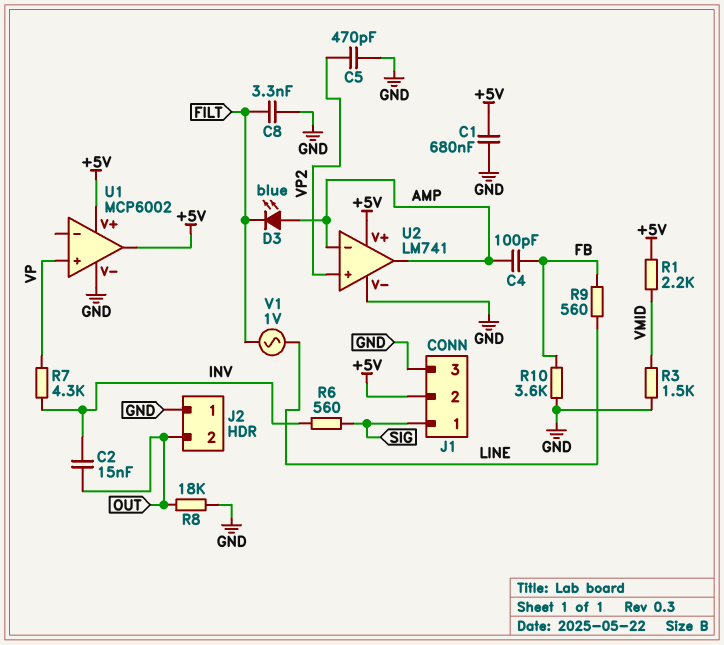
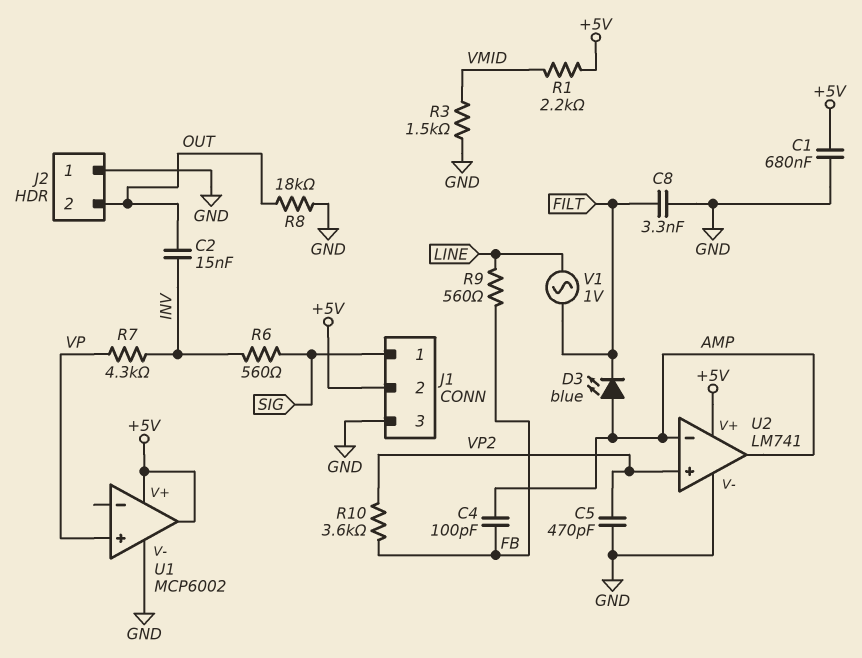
R10: 3.6k (FB, GND) -> 3.6k (FB, VP2)

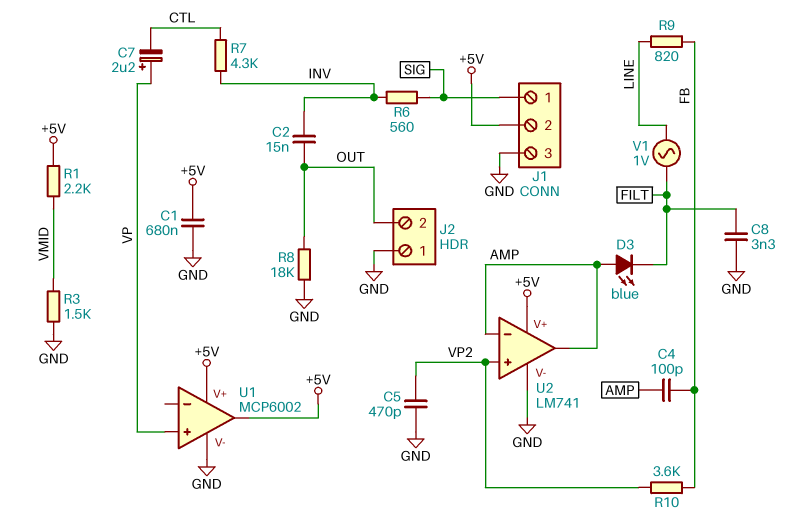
C7: none -> 2.2uF (plus VP, minus CTL)
R7: 4.3k (INV, VP) -> 4.3k (CTL, INV)
R9: 560 (FB, LINE) -> 820 (FB, LINE)

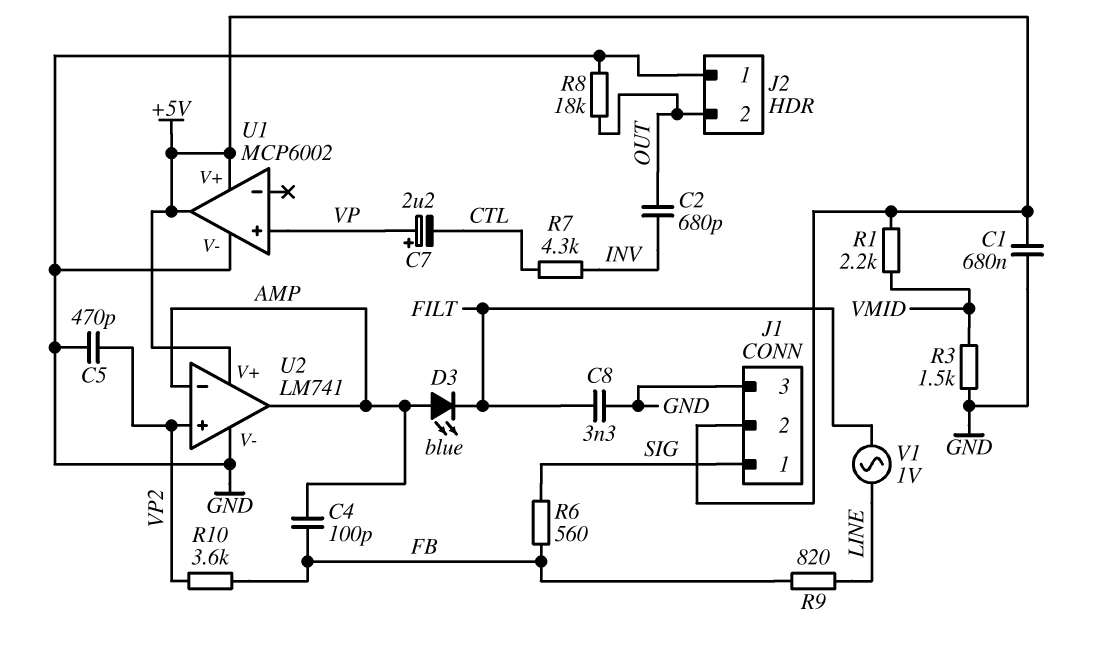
C2: 15nF (INV, OUT) -> 680pF (INV, OUT)
R6: 560 (INV, SIG) -> 560 (FB, SIG)

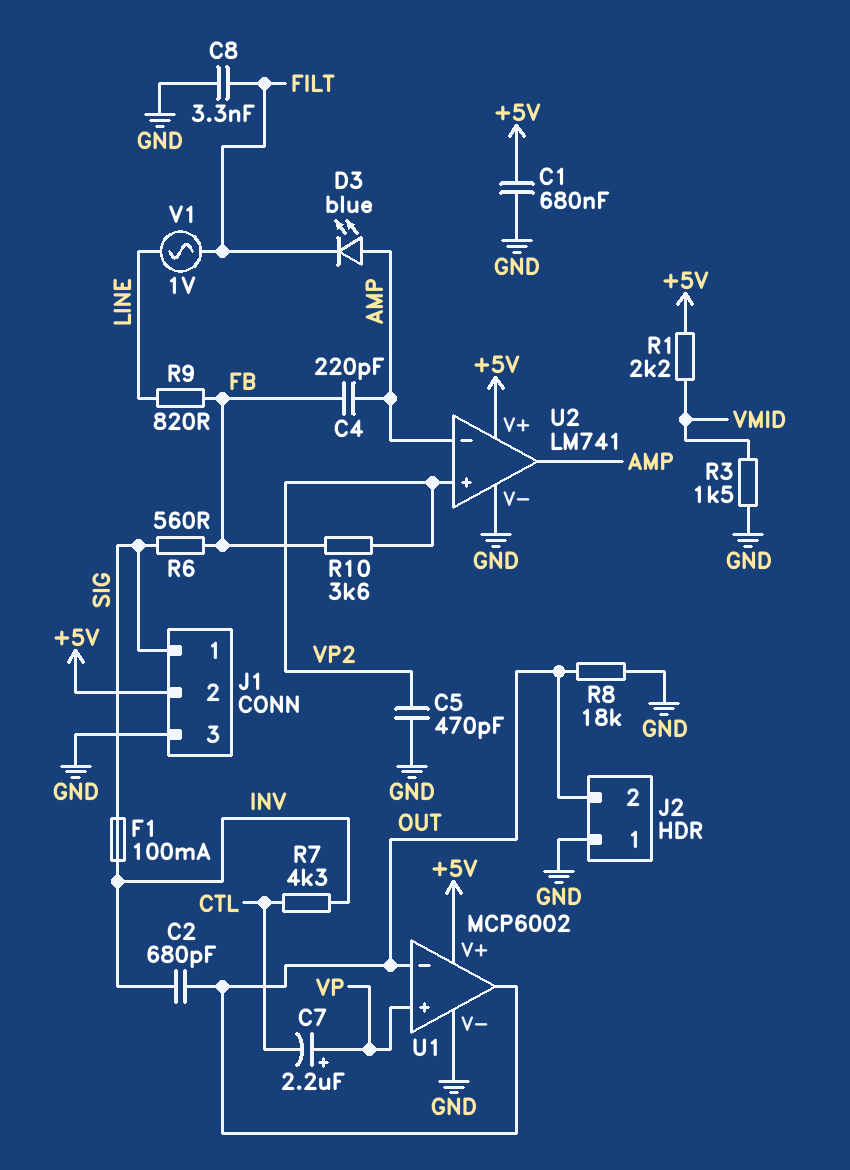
C4: 100pF (AMP, FB) -> 220pF (AMP, FB)
F1: none -> 100mA (INV, SIG)
U1 pin in-: none -> OUT
U1 pin out: +5V -> OUT

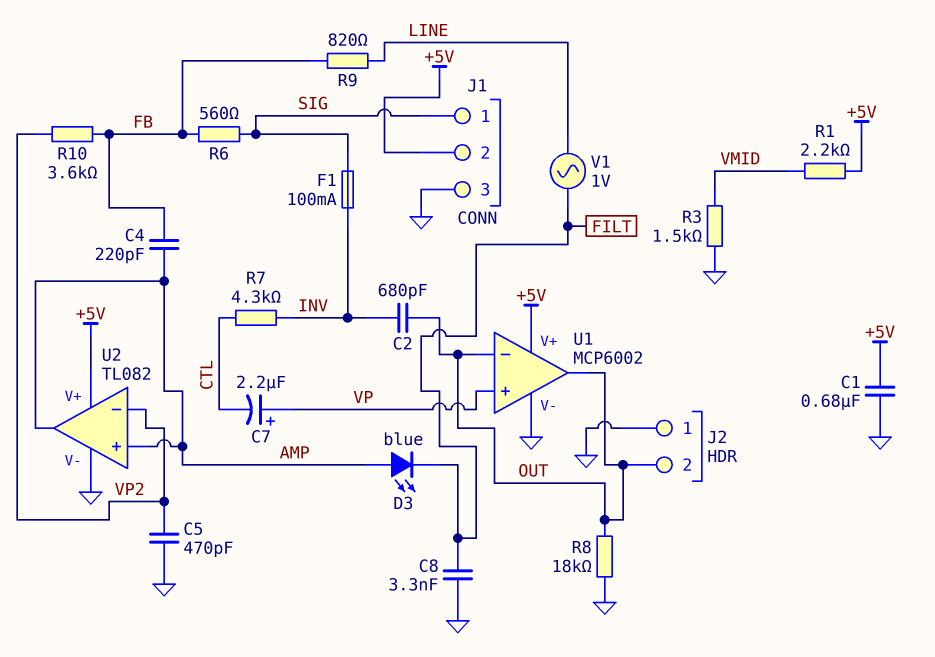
U2: LM741 -> TL082
U2 pin in+: VP2 -> AMP
U2 pin in-: AMP -> VP2

